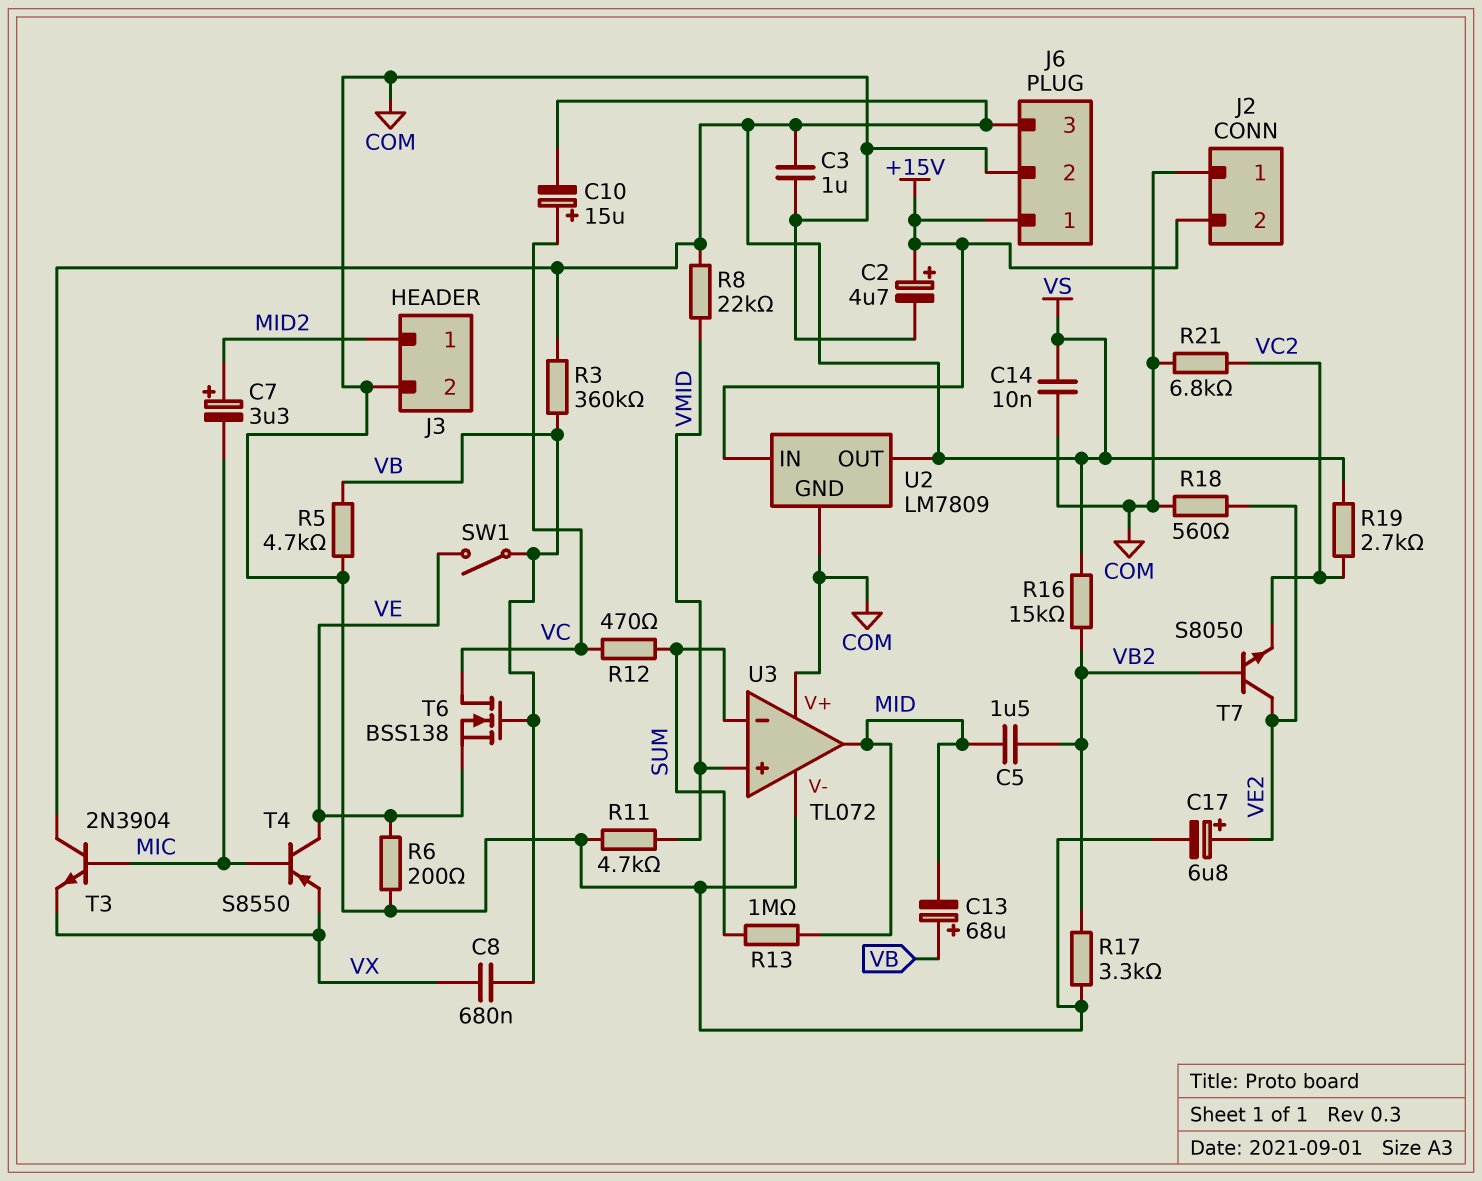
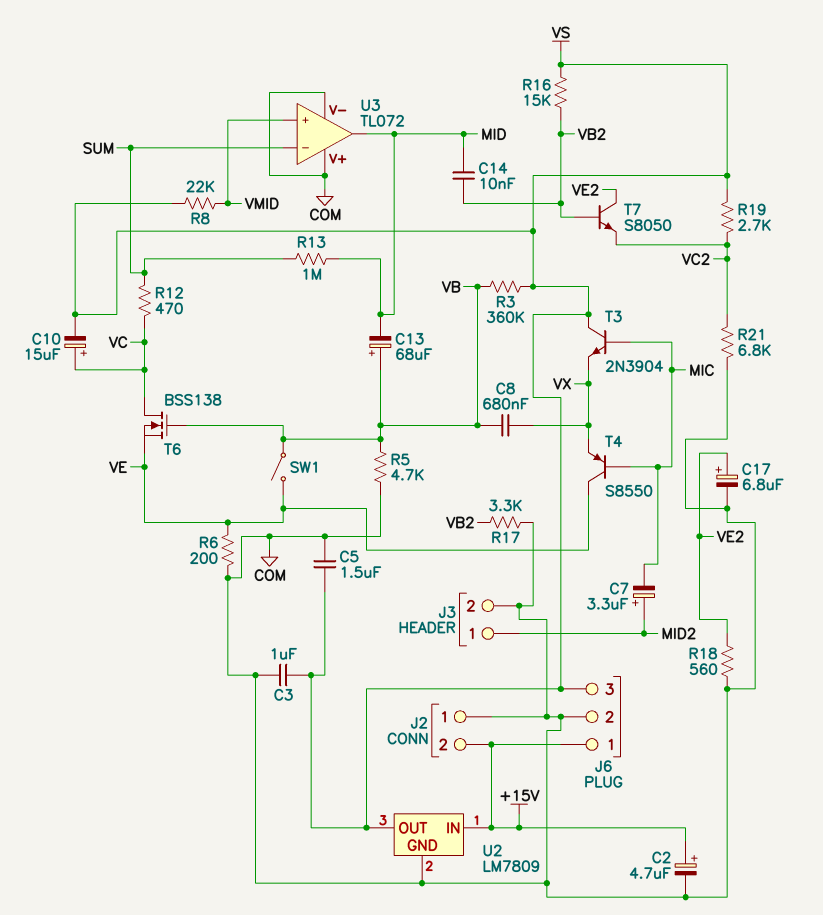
C5: 1.5uF (MID, VB2) -> 1.5uF (COM, VS)
C14: 10nF (COM, VS) -> 10nF (MID, VB2)
R11: 4.7k (COM, VMID) -> none

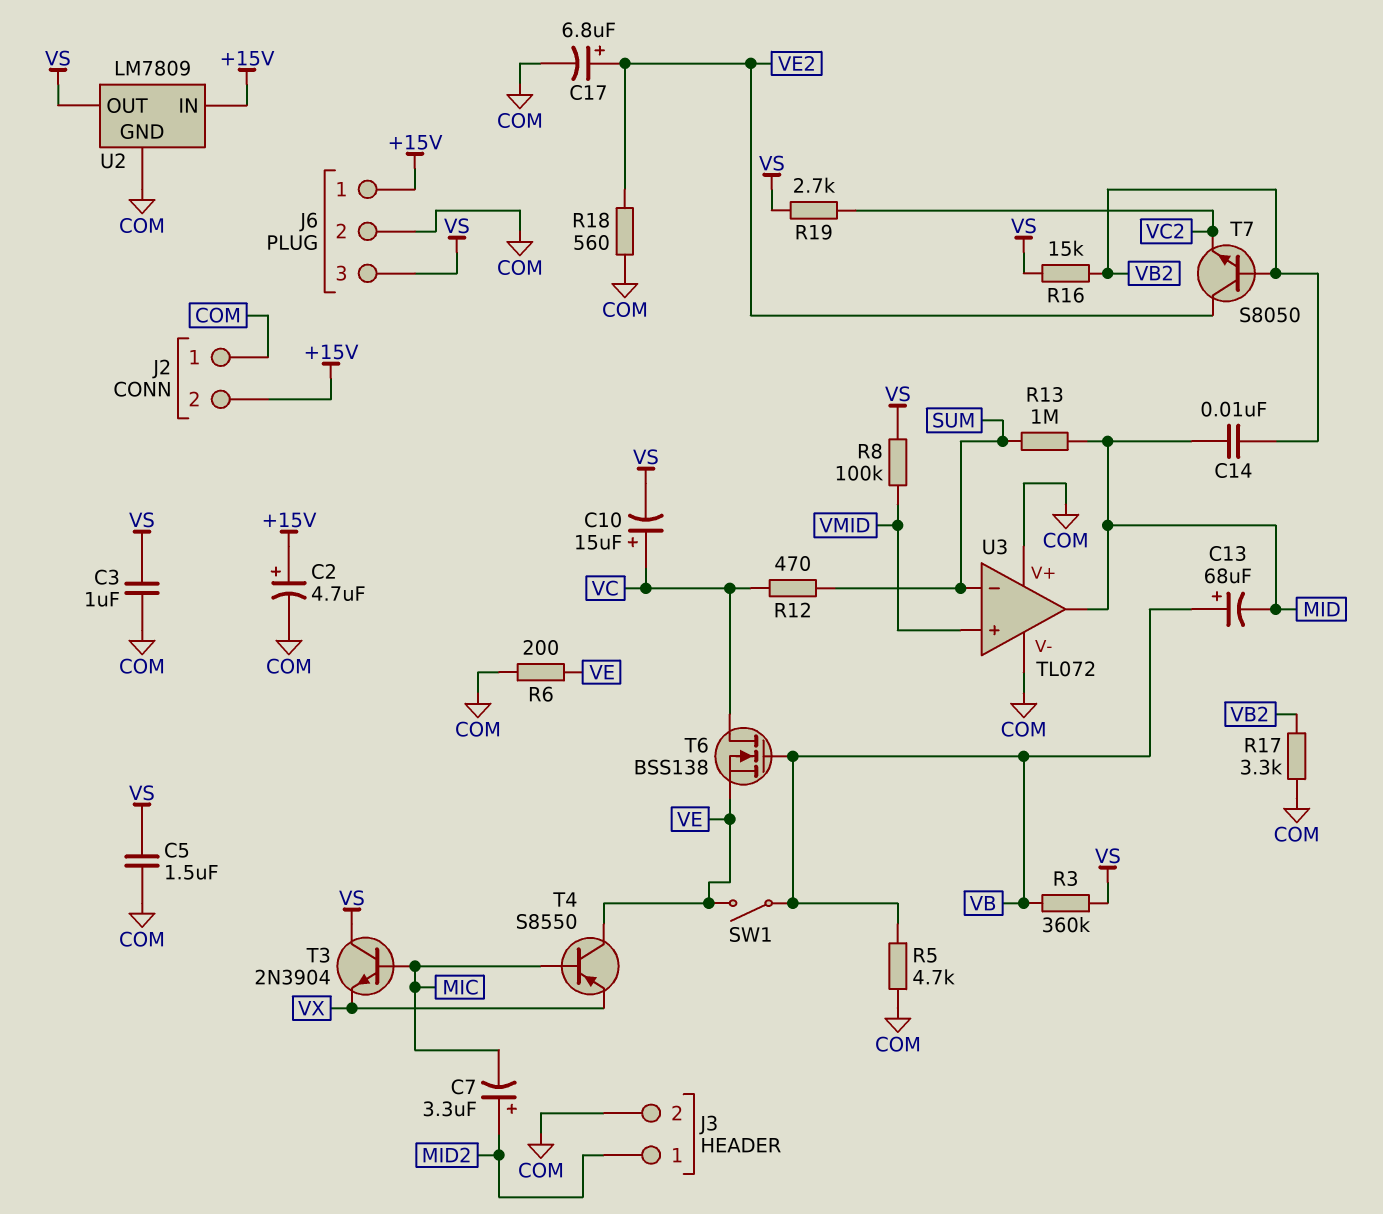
C8: 680nF (VB, VX) -> none
R8: 22k (VMID, VS) -> 100k (VMID, VS)
R21: 6.8k (COM, VC2) -> none

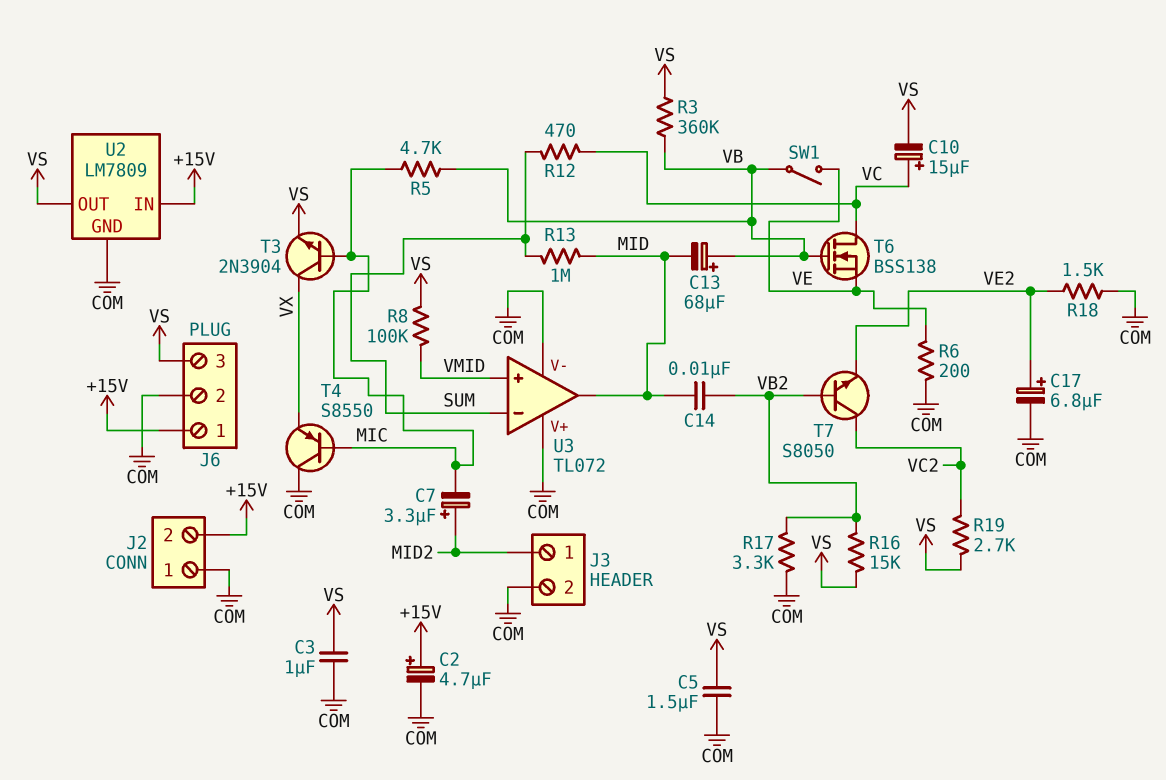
R5: 4.7k (COM, VB) -> 4.7k (MIC, VB)
R18: 560 (COM, VE2) -> 1.5k (COM, VE2)
T3: NPN 2N3904 (B MIC, C VS, E VX) -> NPN 2N3904 (B MIC, C VX, E VS)
T4: PNP S8550 (B MIC, C VE, E VX) -> PNP S8550 (B MIC, C COM, E VX)
T7: NPN S8050 (B VB2, C VE2, E VC2) -> NPN S8050 (B VB2, C VC2, E VE2)

